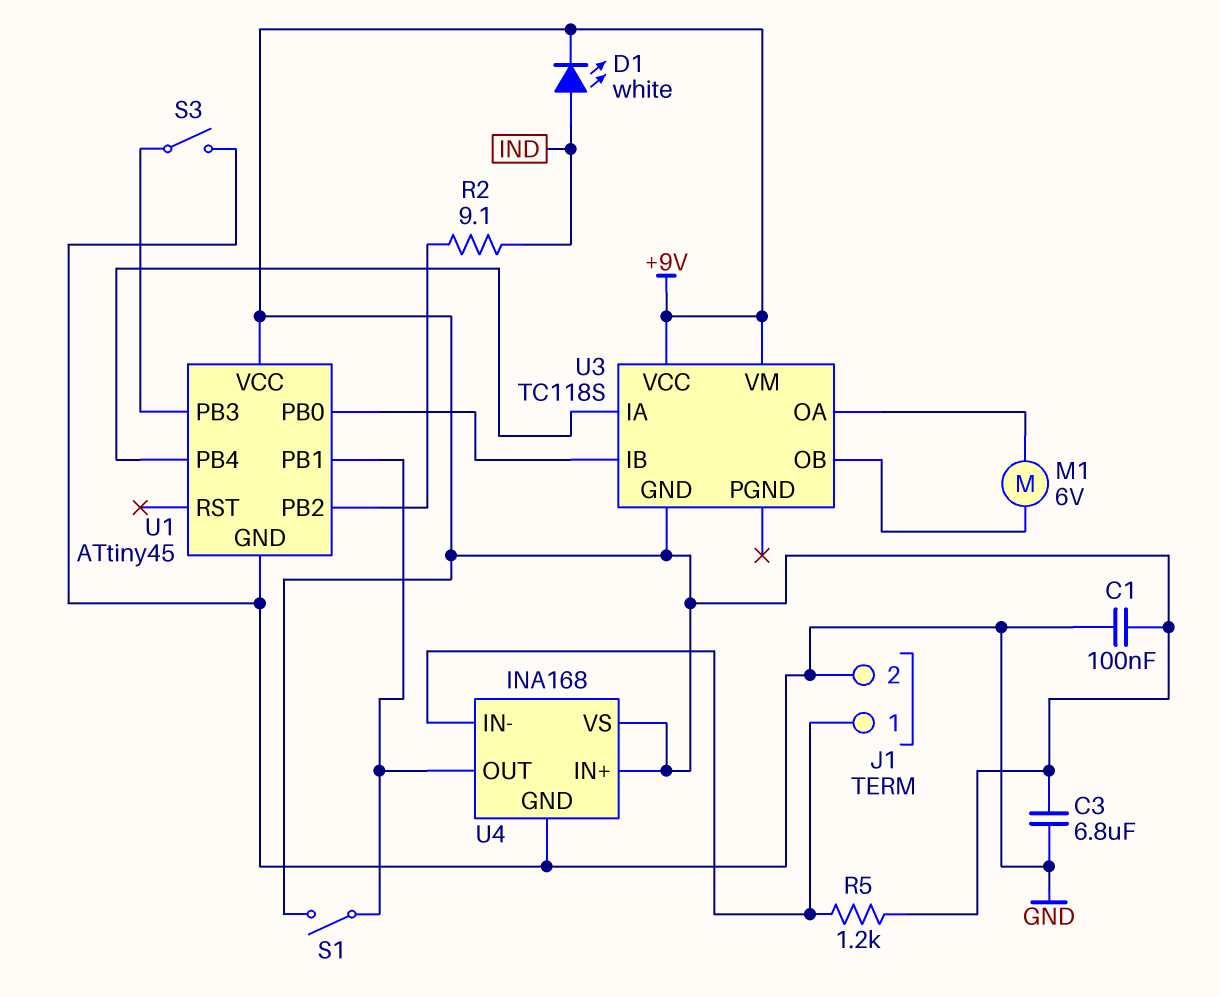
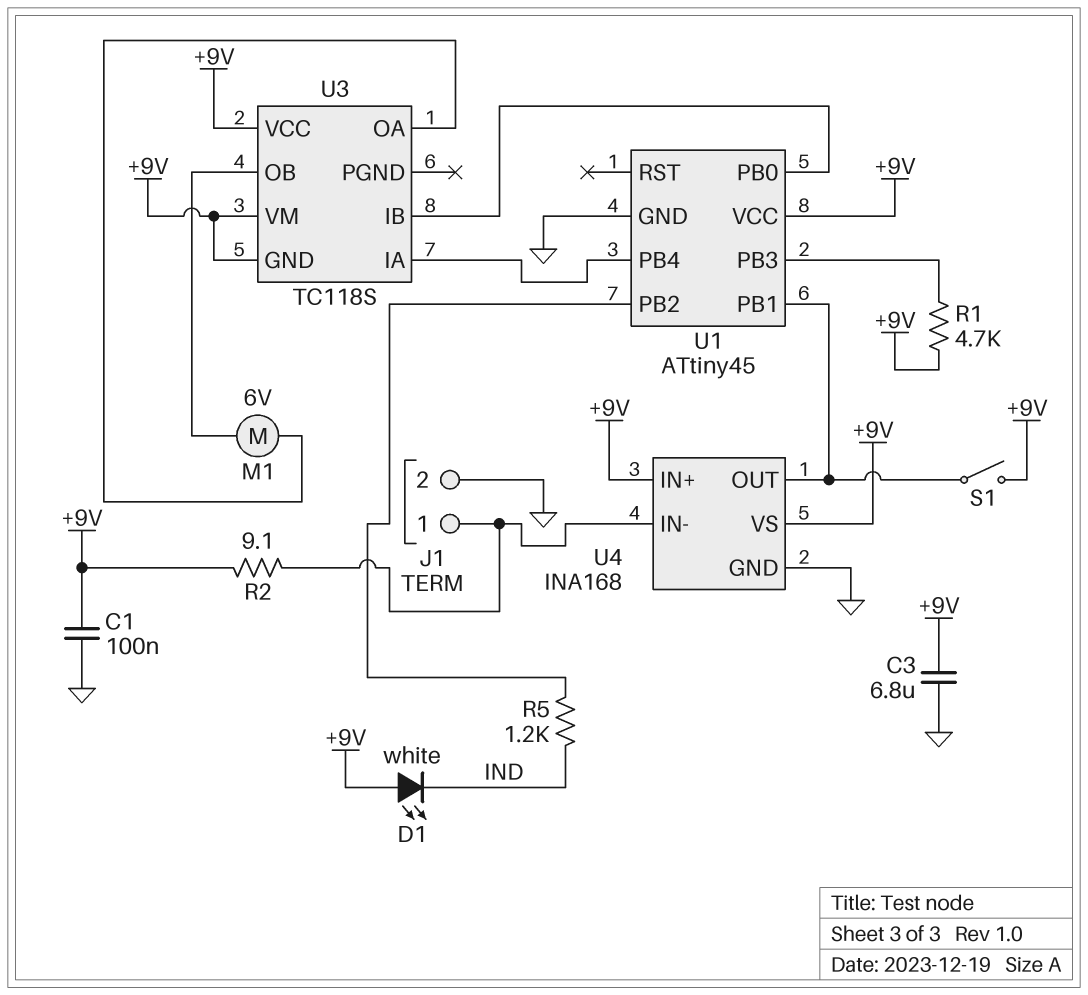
D1: LED white (A IND, K +9V) -> LED white (A +9V, K IND)
R1: none -> 4.7k (+9V, U1/PB3)
R2: 9.1 (IND, U1/PB2) -> 9.1 (+9V, J1/1)
R5: 1.2k (+9V, J1/1) -> 1.2k (IND, U1/PB2)
S3: switch (GND, U1/PB3) -> none

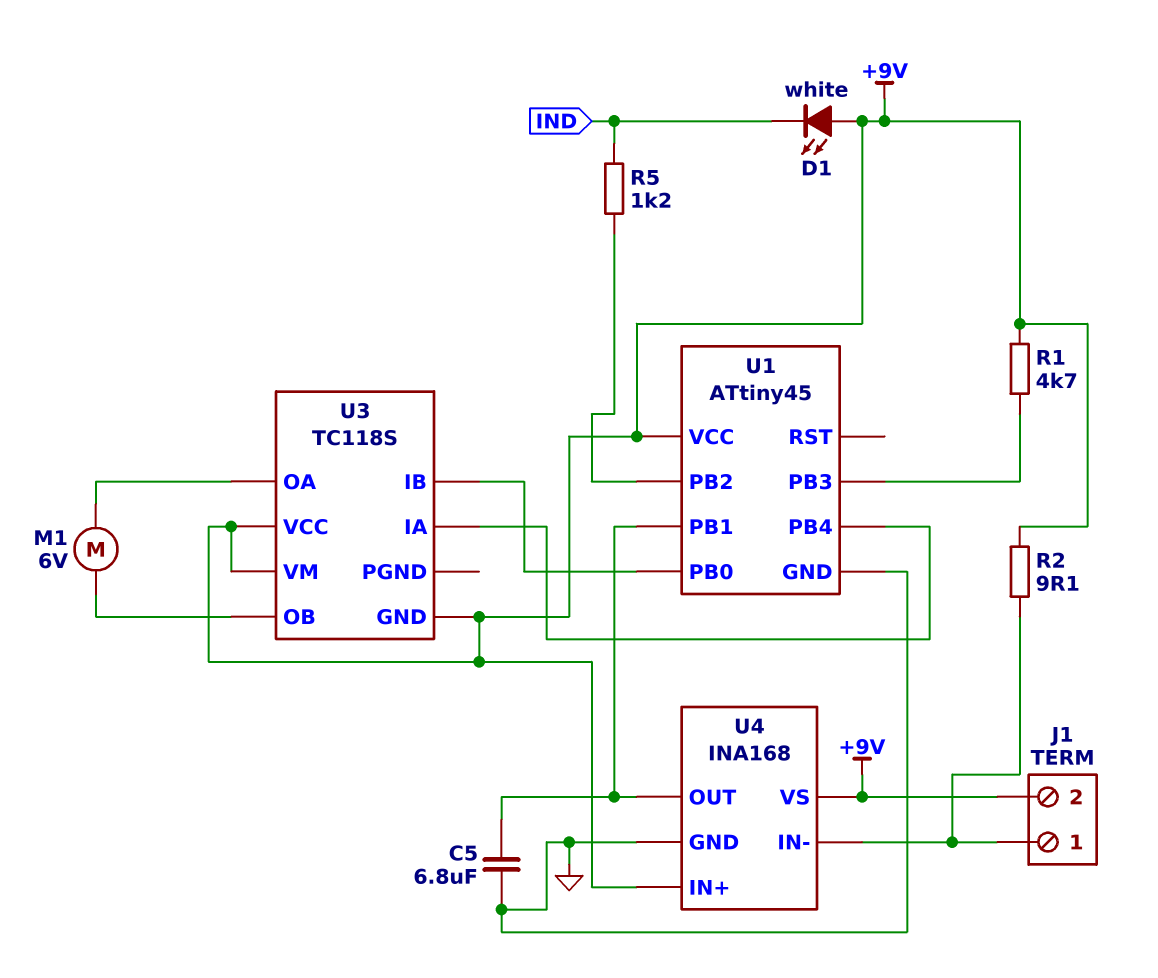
C1: 100nF (+9V, GND) -> none
C3: 6.8uF (+9V, GND) -> none
C5: none -> 6.8uF (GND, U1/PB1)
J1 pin 2: GND -> +9V
S1: switch (+9V, U1/PB1) -> none

